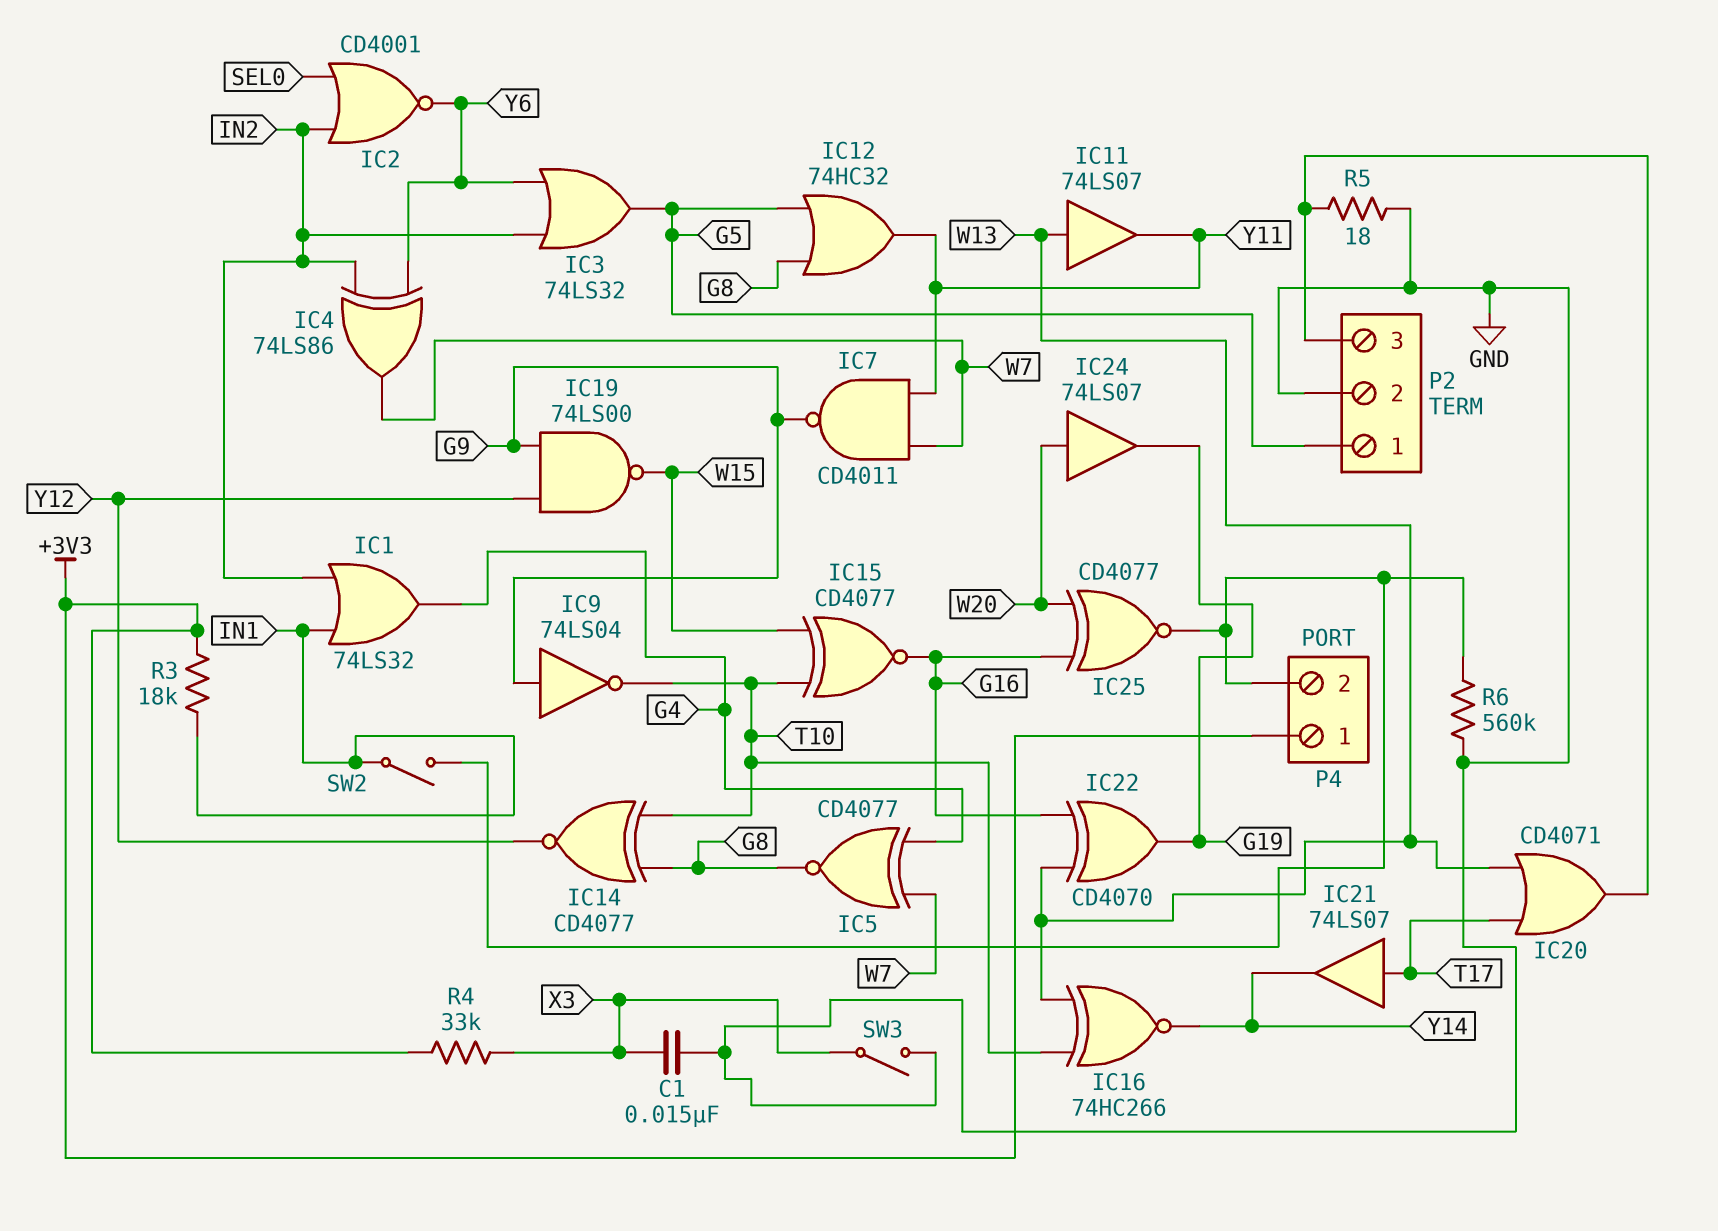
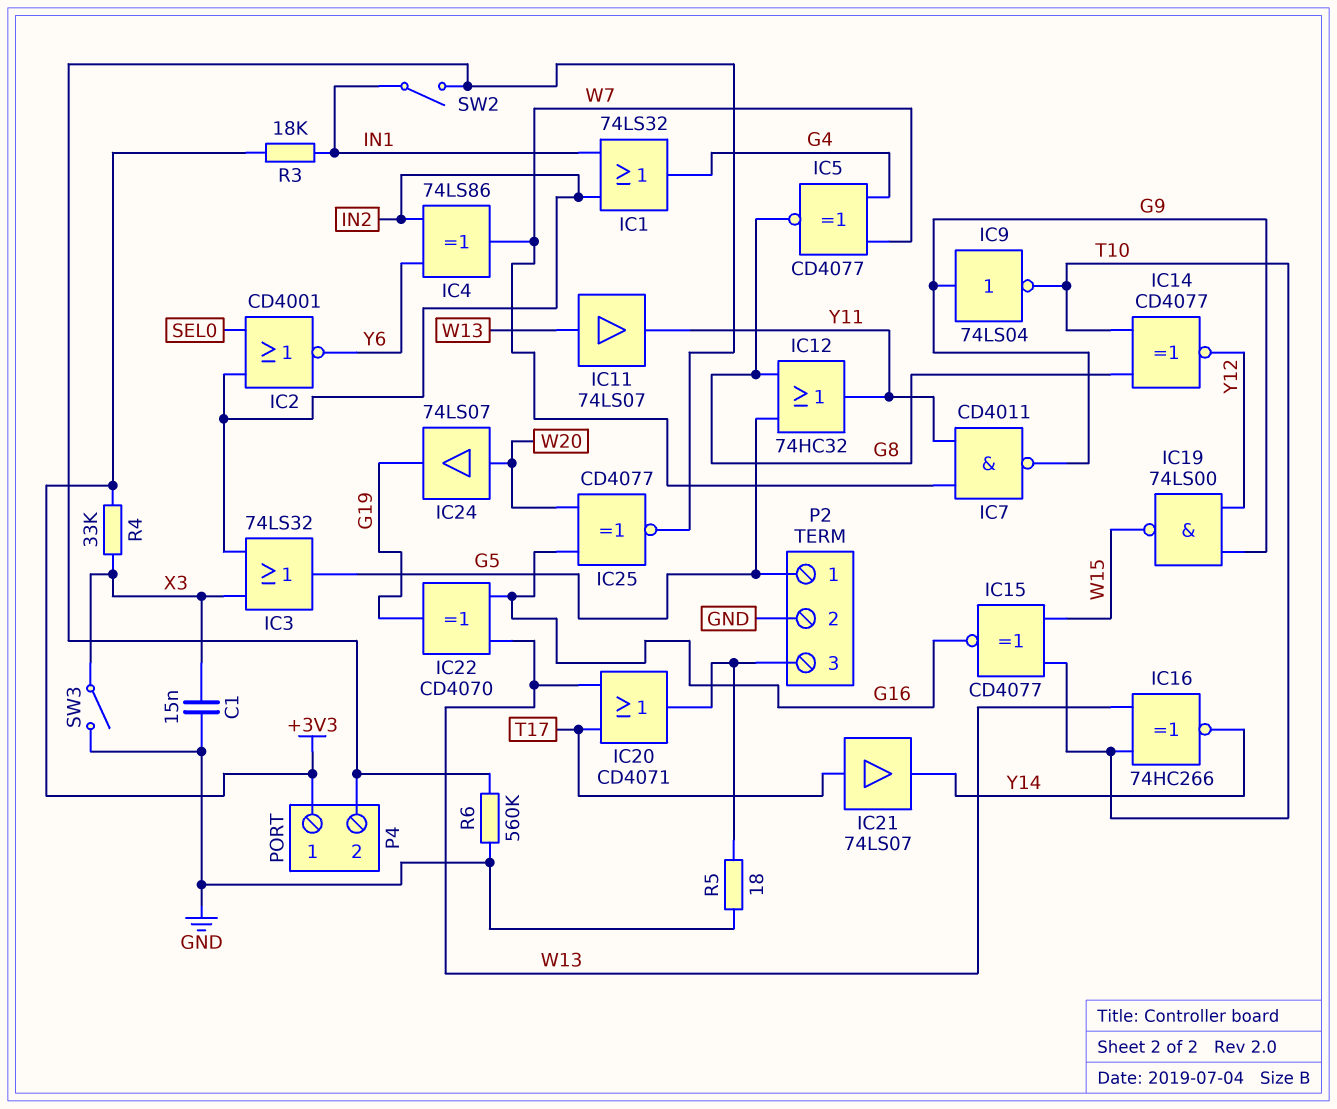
IC3: OR 74LS32 (in IN2, in Y6, out G5) -> OR 74LS32 (in IN2, in X3, out G5)

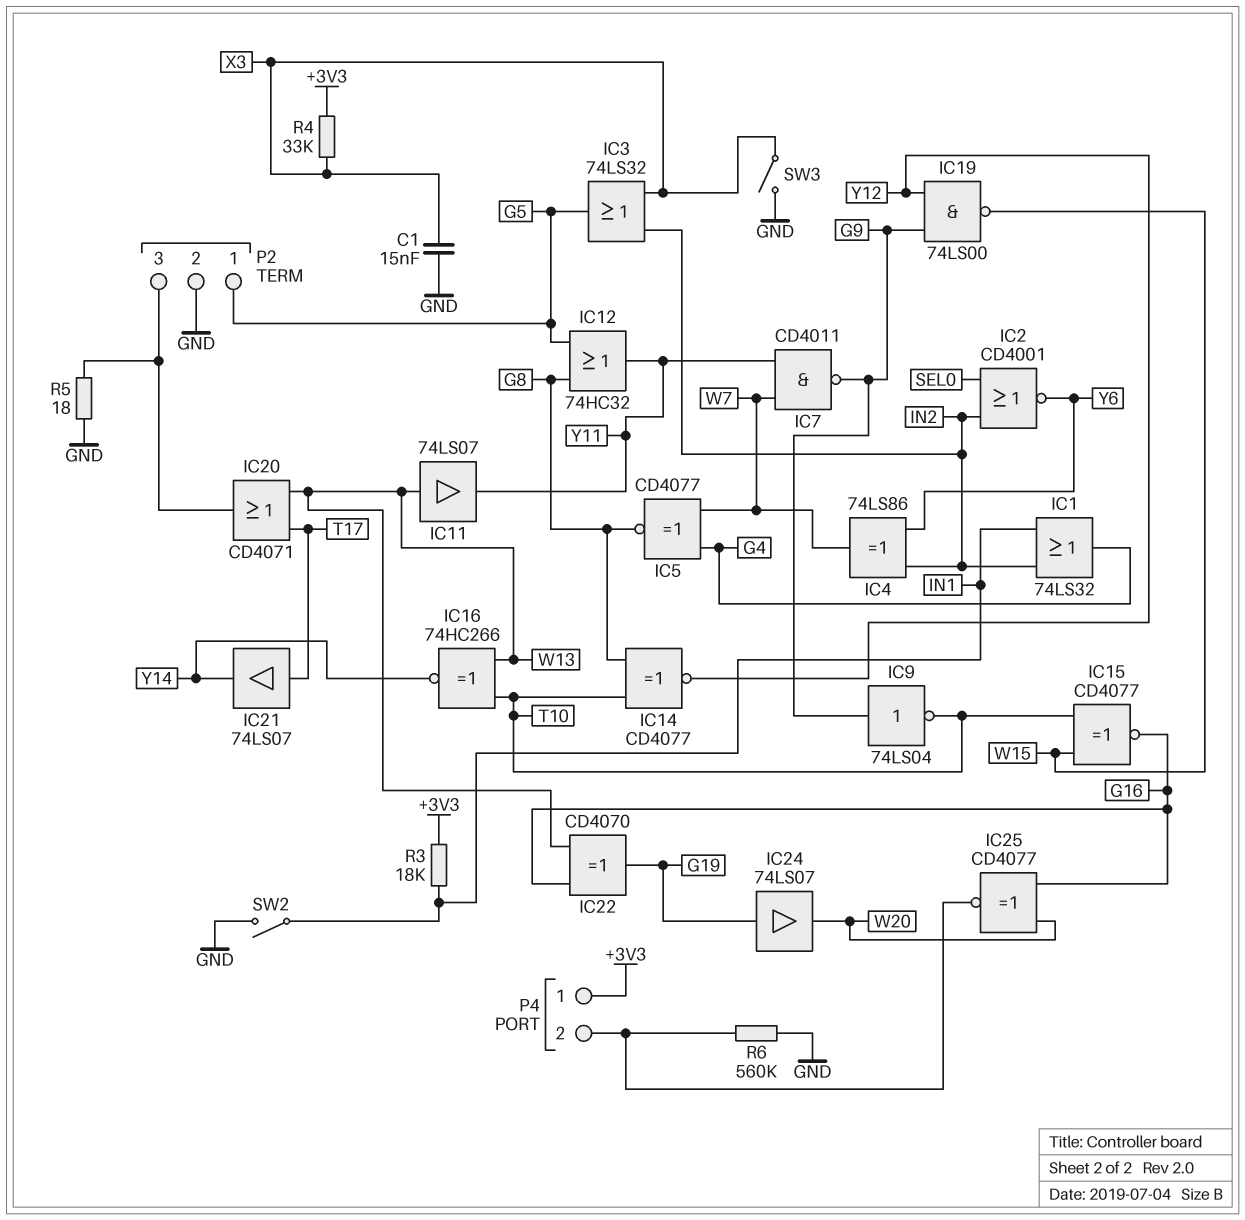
IC24: buffer 74LS07 (in W20, out G19) -> buffer 74LS07 (in G19, out W20)
SW2: switch (IN1, P4/2) -> switch (GND, IN1)

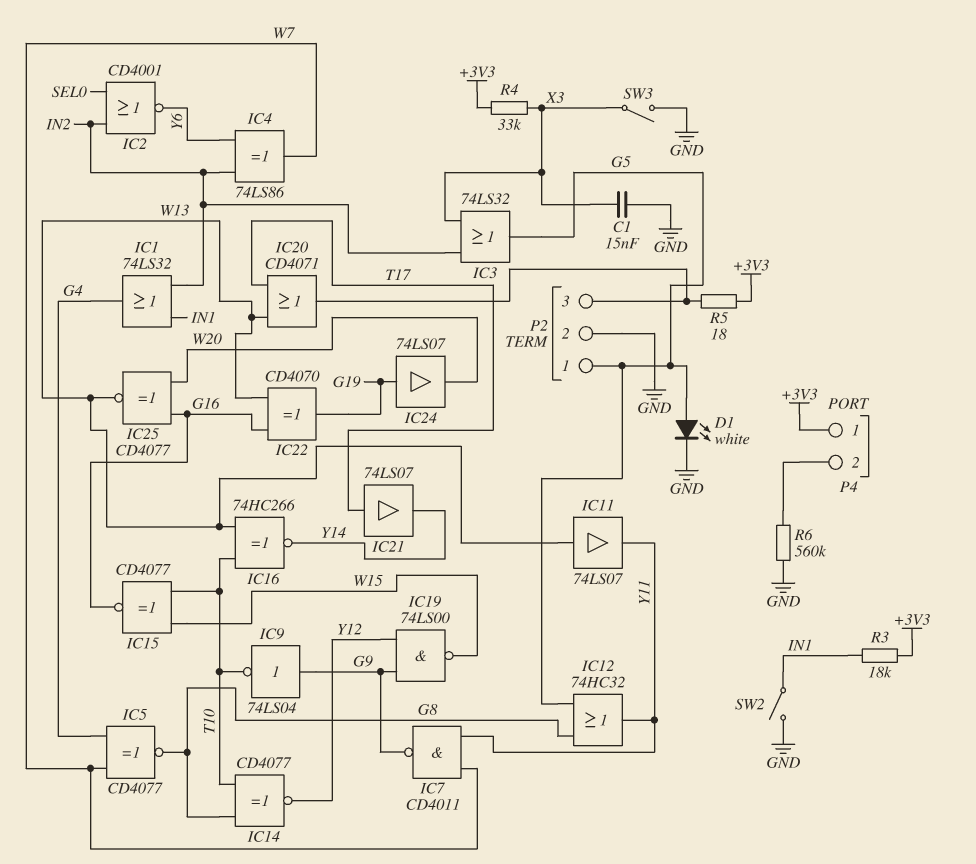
D1: none -> LED white (A G5, K GND)
IC25: XNOR CD4077 (in G16, in W20, out P4/2) -> XNOR CD4077 (in G16, in W20, out W13)
R5: 18 (GND, P2/3) -> 18 (+3V3, P2/3)

